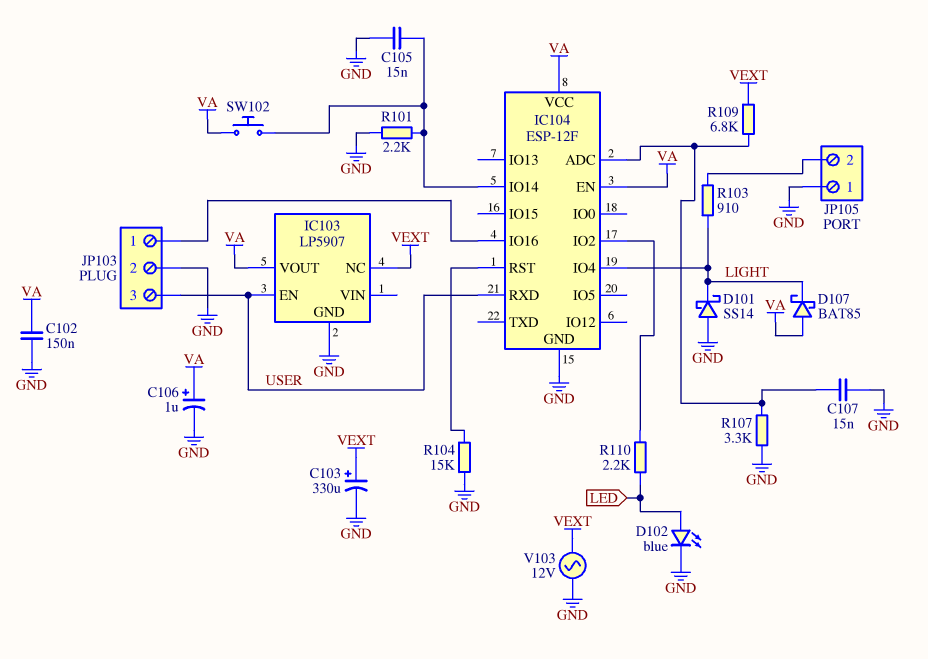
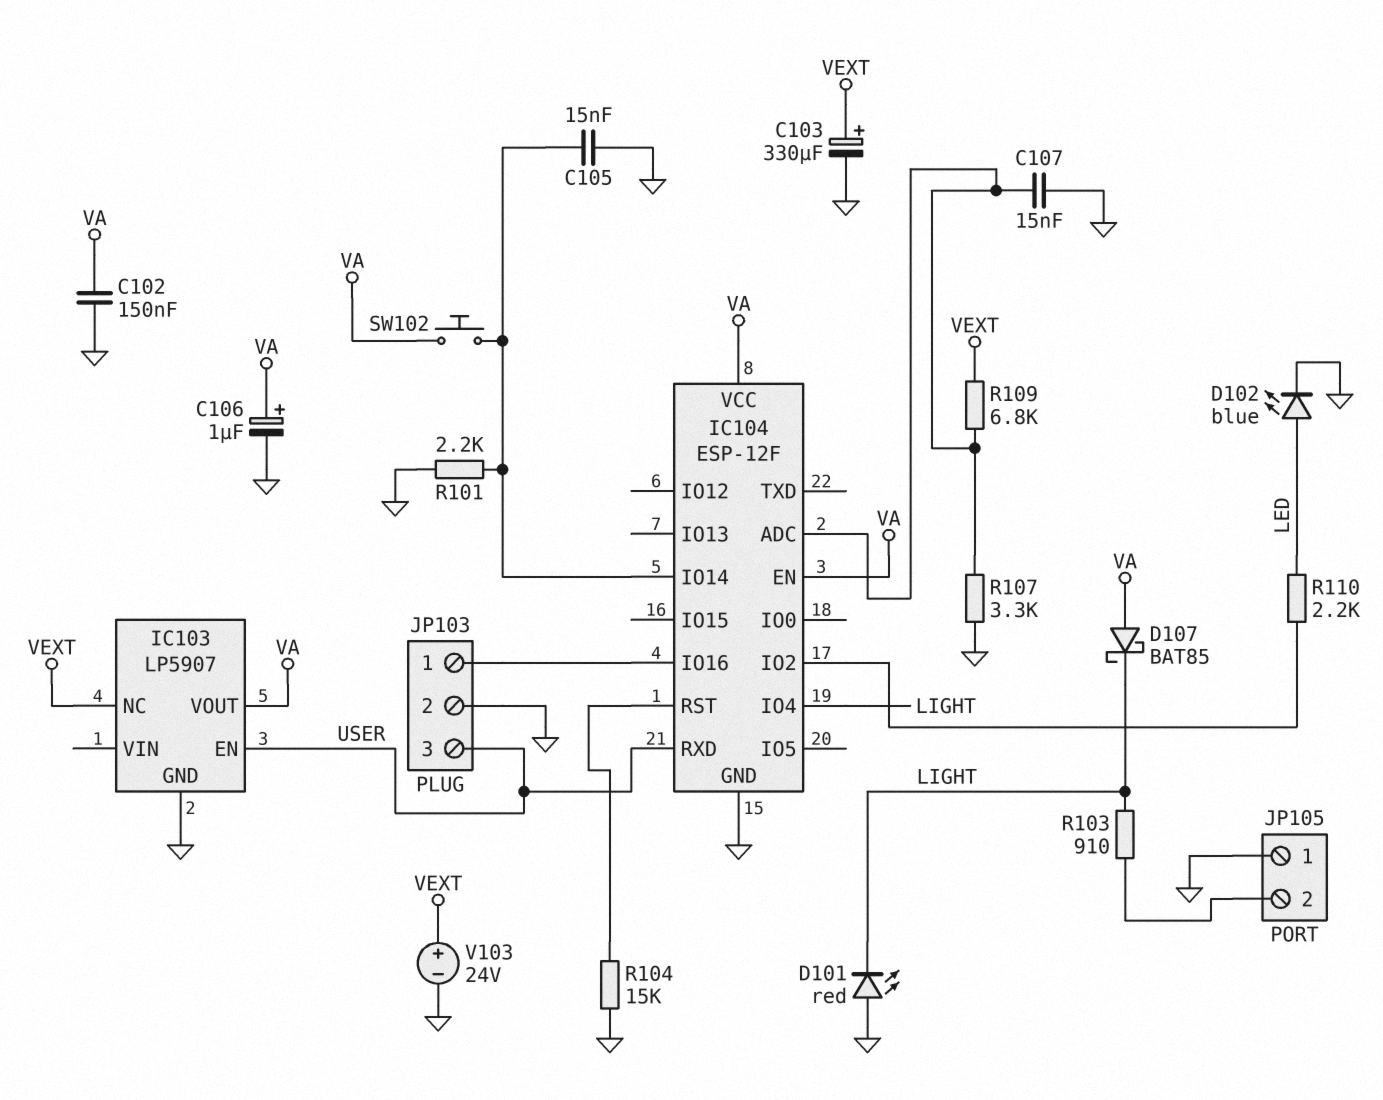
D101: schottky SS14 (A GND, K LIGHT) -> LED red (A GND, K LIGHT)
V103: AC 12V (GND, VEXT) -> 24V (plus VEXT, minus GND)

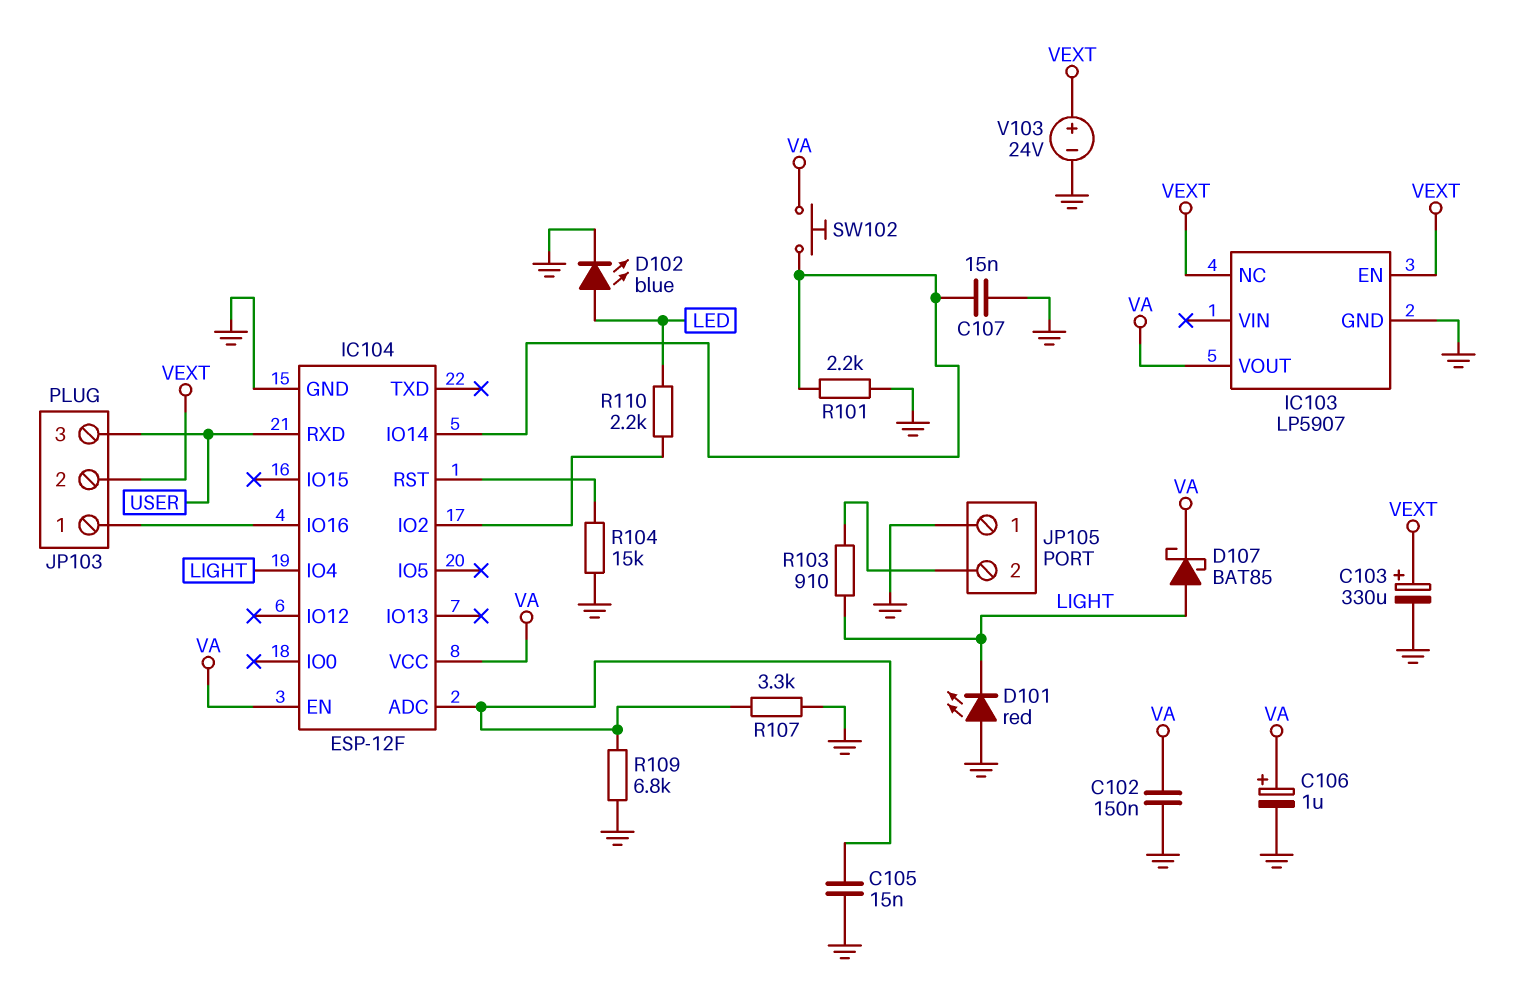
C105: 15nF (GND, IC104/IO14) -> 15nF (GND, IC104/ADC)
C107: 15nF (GND, IC104/ADC) -> 15nF (GND, IC104/IO14)
D107: schottky BAT85 (A VA, K LIGHT) -> schottky BAT85 (A LIGHT, K VA)
IC103 pin EN: USER -> VEXT
JP103 pin 2: GND -> VEXT
R109: 6.8k (IC104/ADC, VEXT) -> 6.8k (GND, IC104/ADC)

